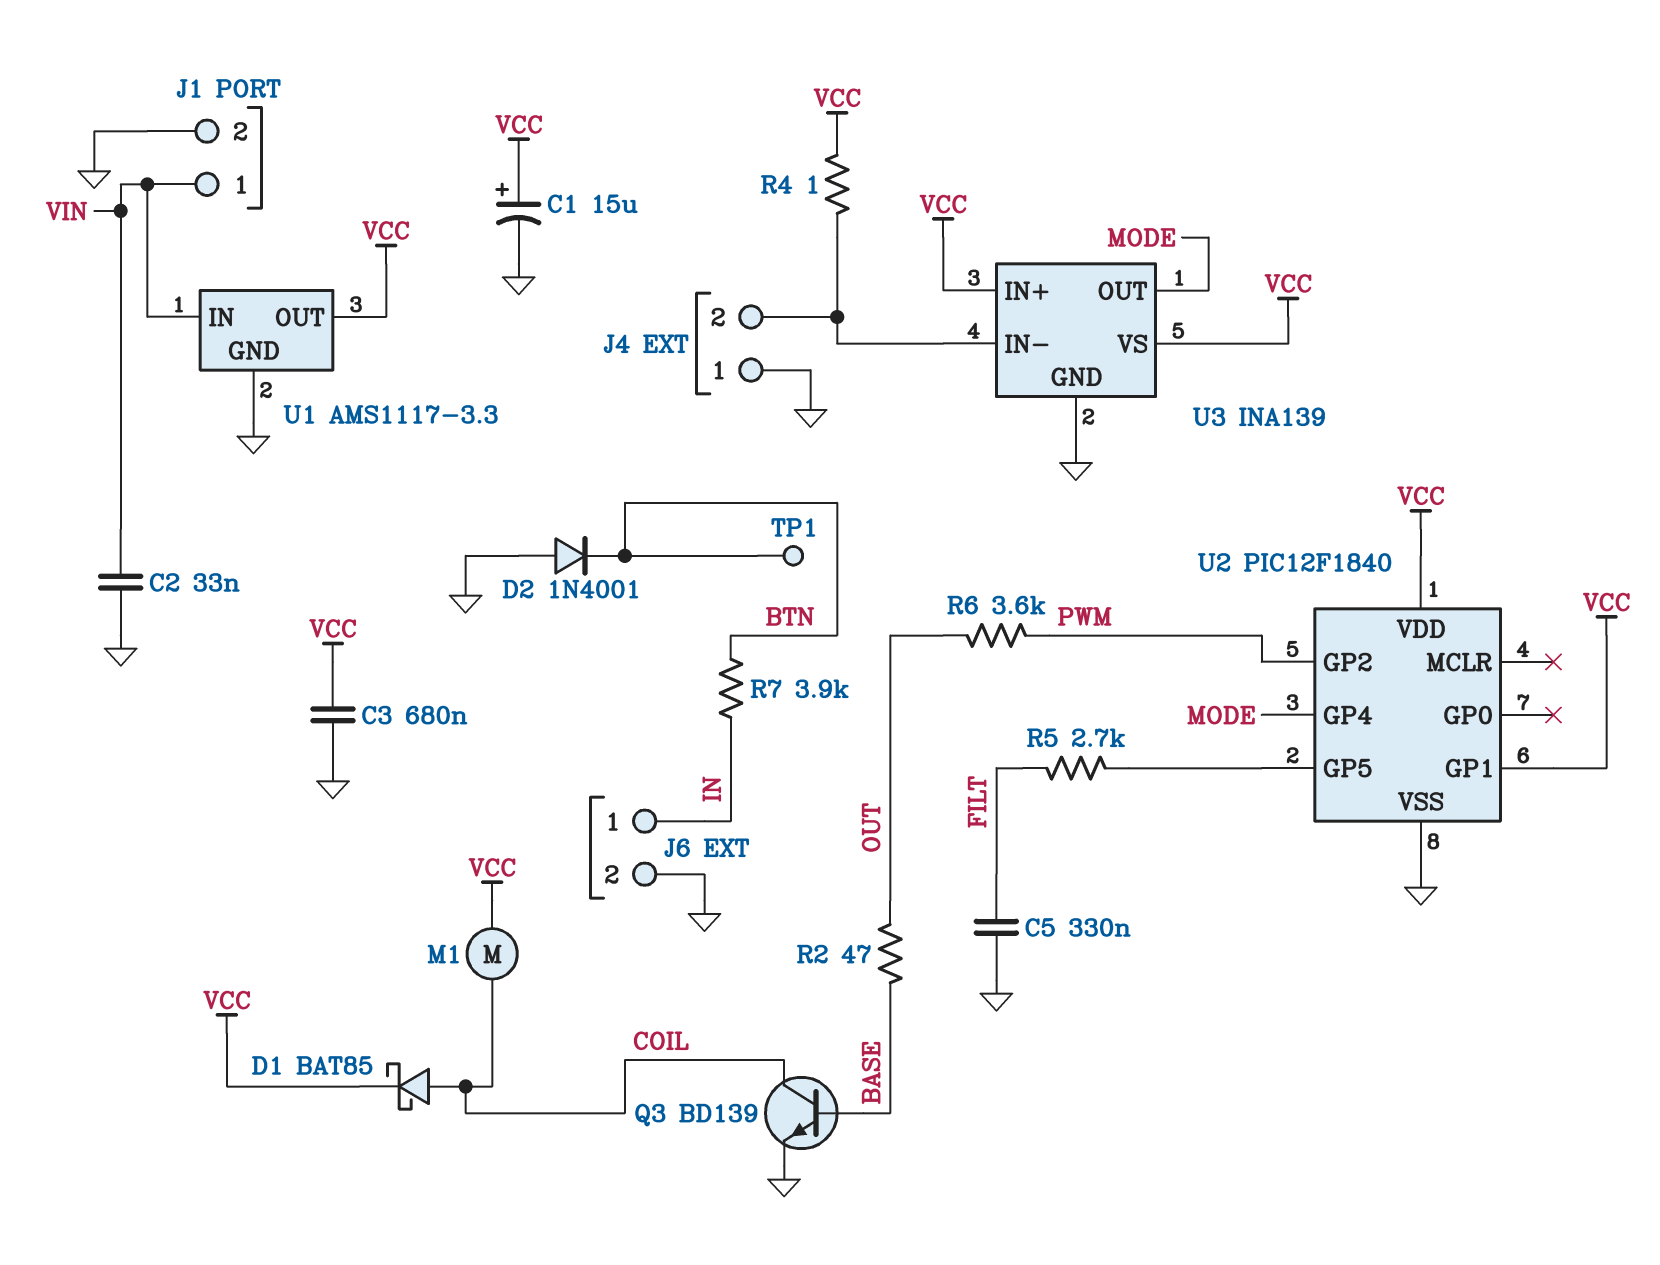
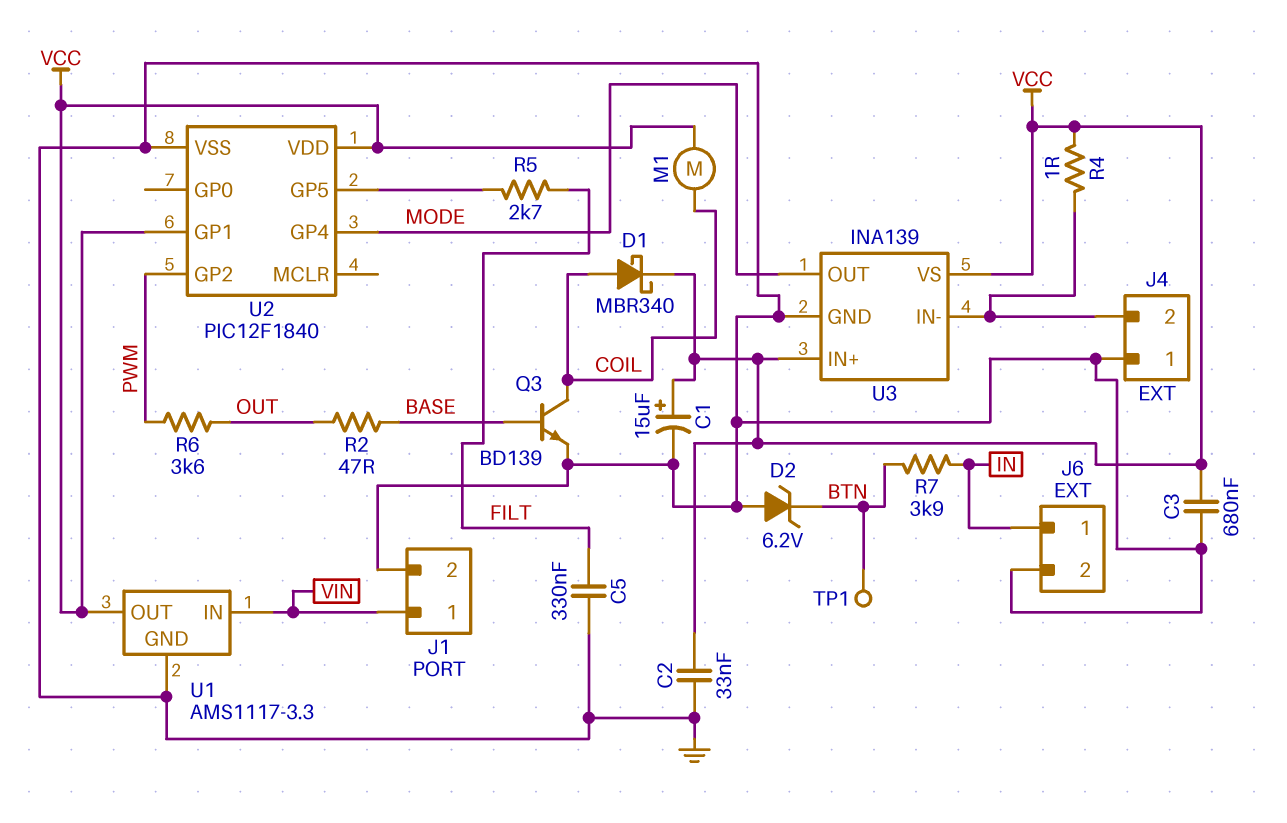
C2: 33nF (GND, VIN) -> 33nF (GND, VCC)
D1: schottky BAT85 (A COIL, K VCC) -> schottky MBR340 (A COIL, K VCC)
D2: diode 1N4001 (A GND, K BTN) -> zener 6.2V (A GND, K BTN)

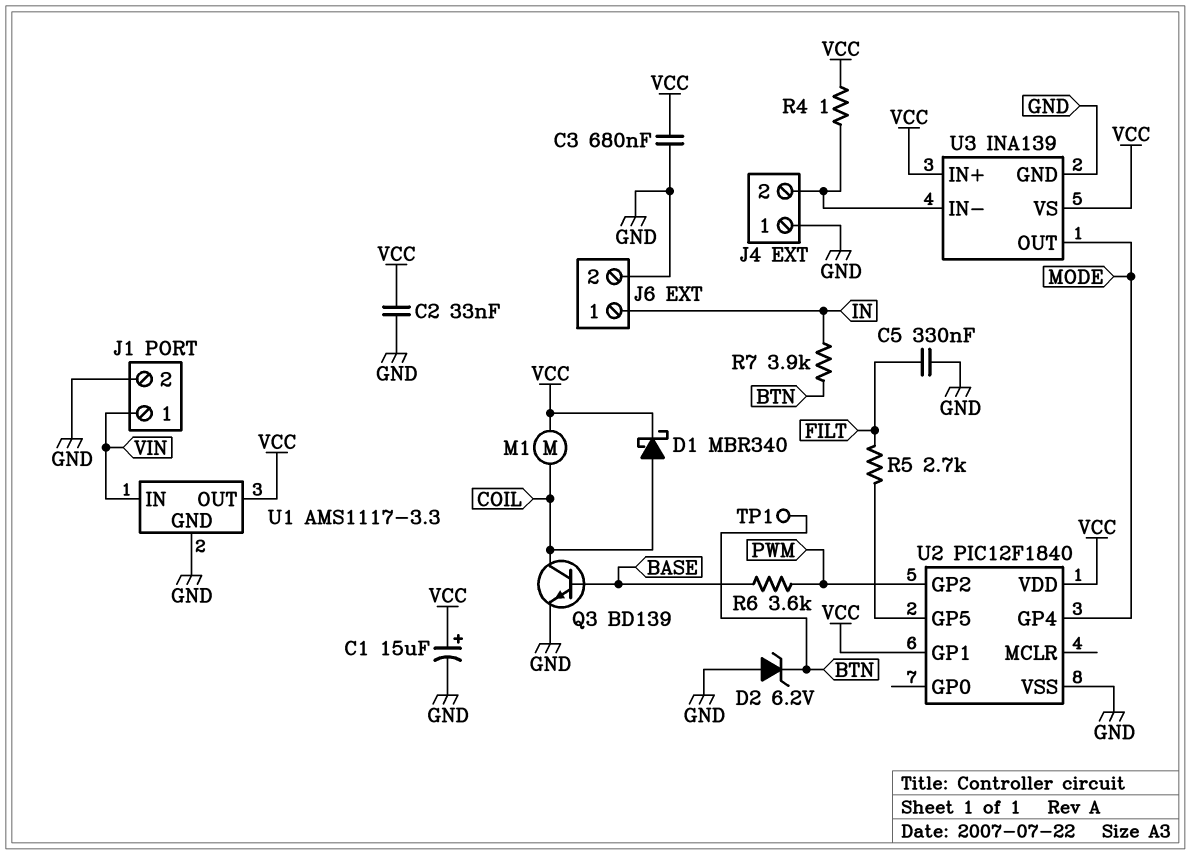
R2: 47 (BASE, OUT) -> none
R6: 3.6k (OUT, PWM) -> 3.6k (BASE, PWM)

